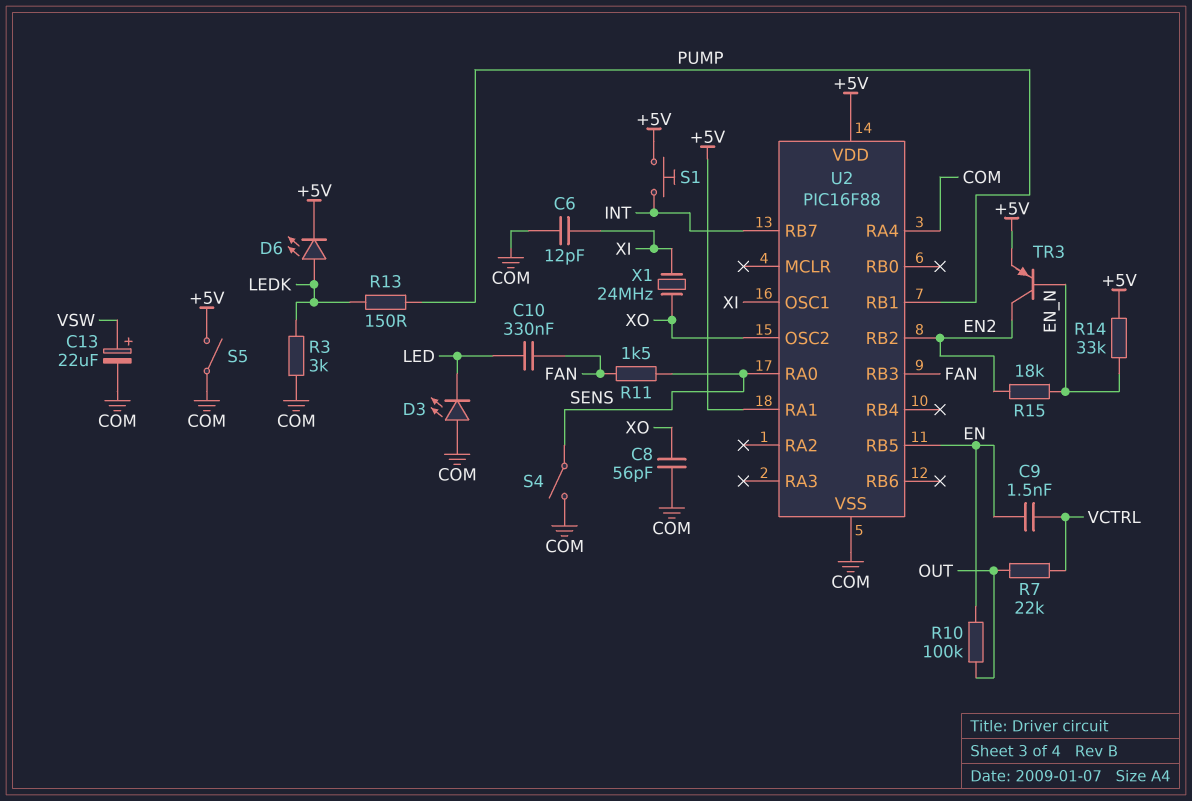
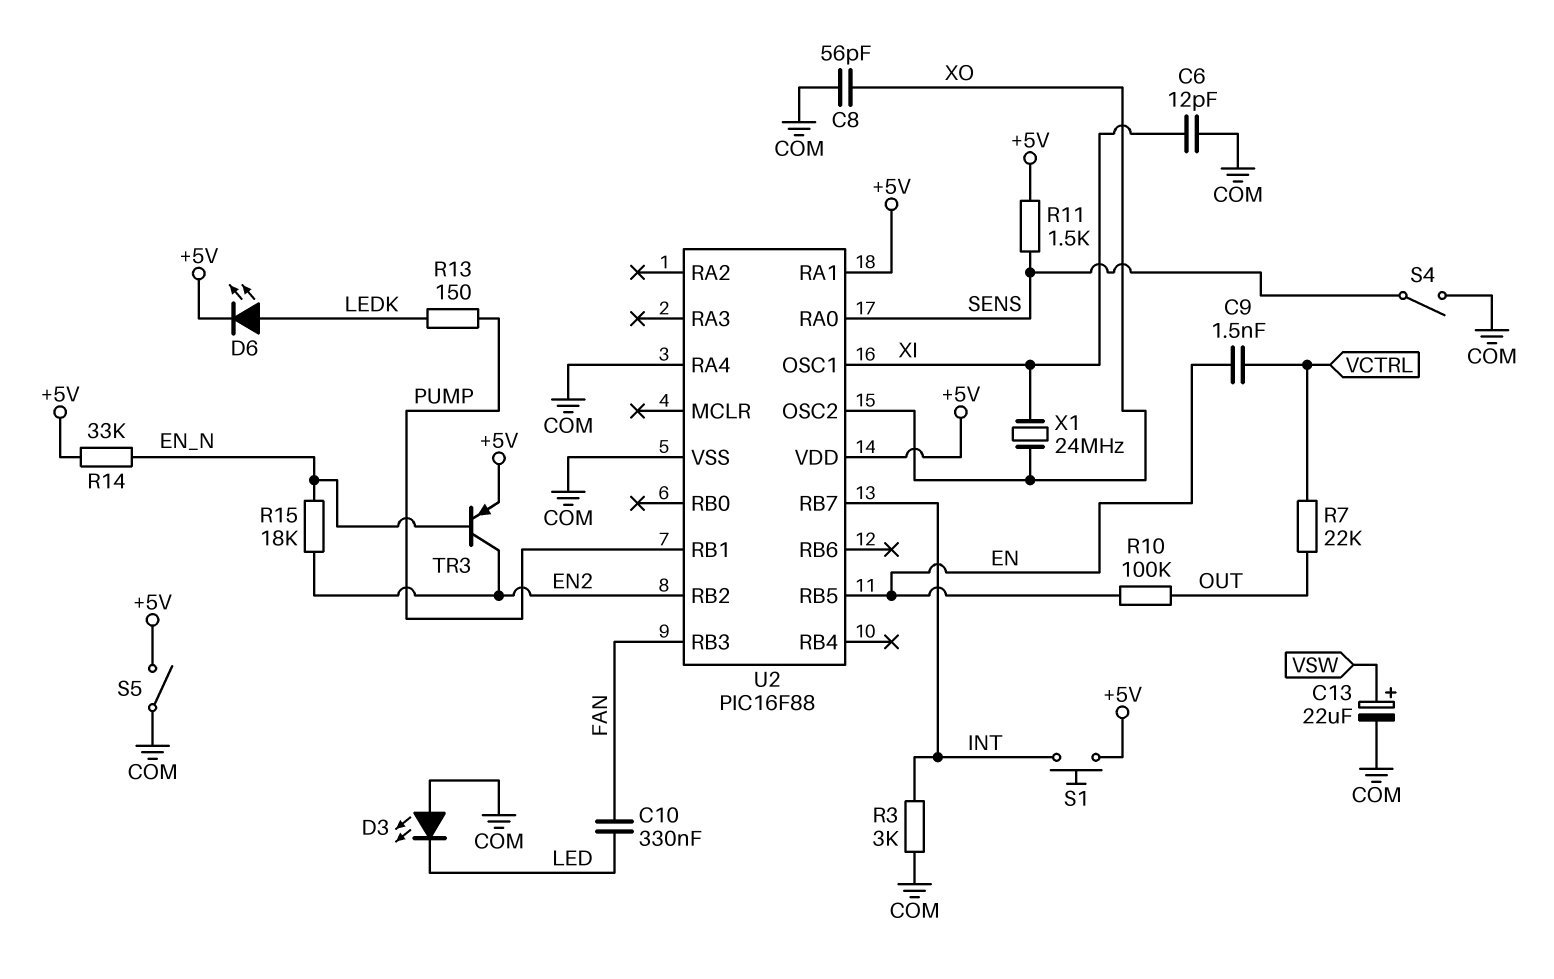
R3: 3k (COM, LEDK) -> 3k (COM, INT)
R11: 1.5k (FAN, SENS) -> 1.5k (+5V, SENS)

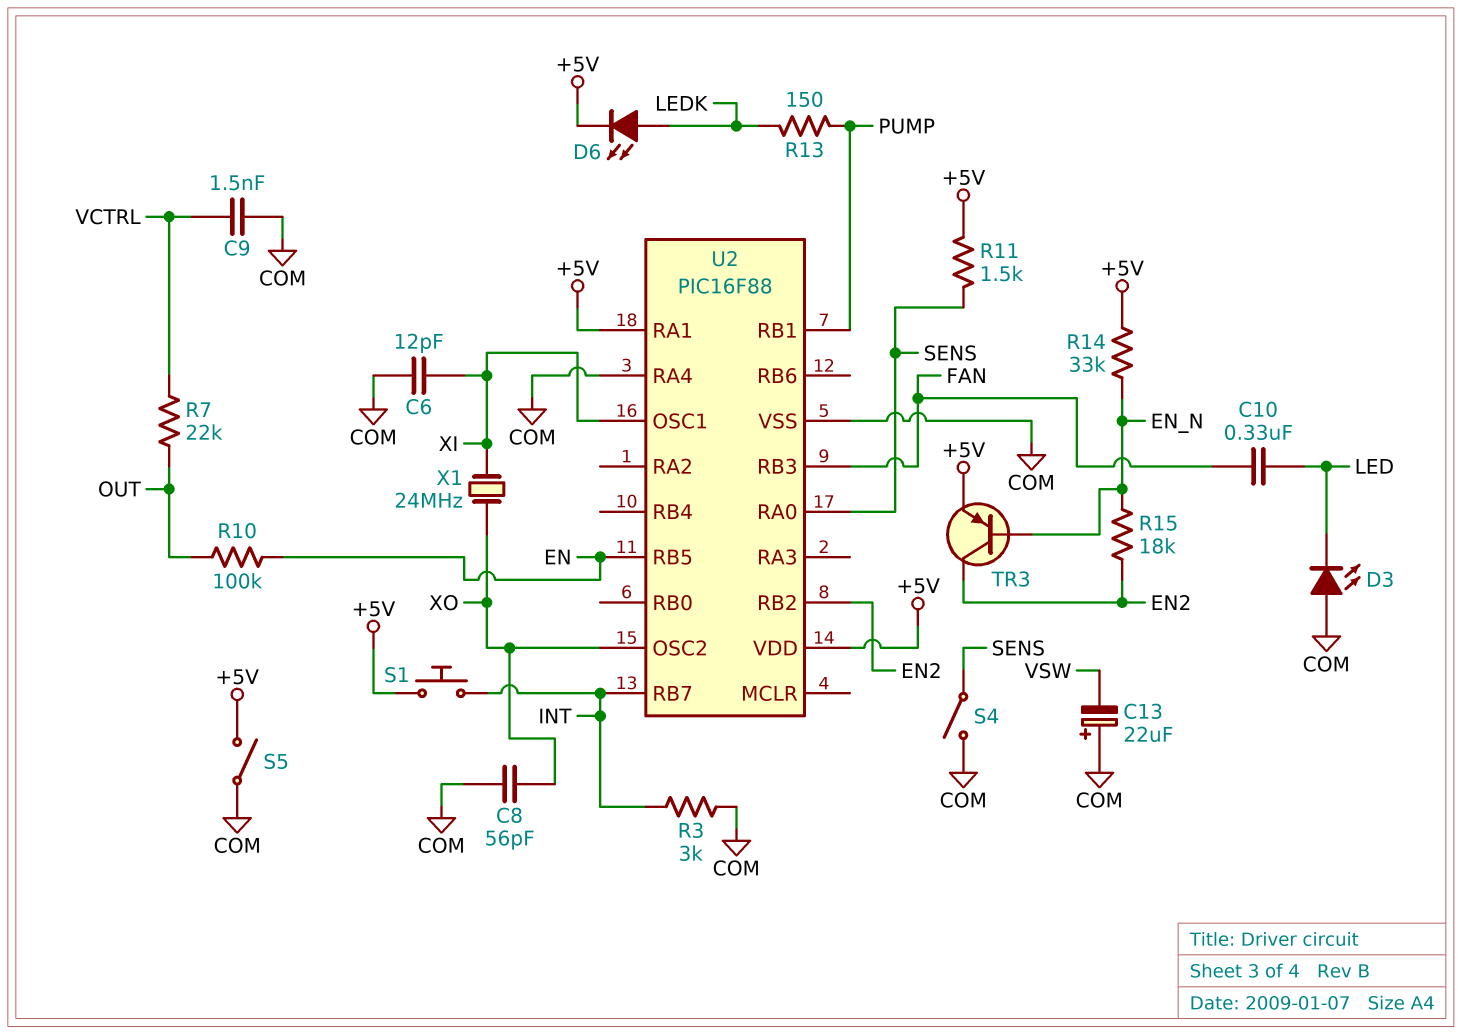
C9: 1.5nF (EN, VCTRL) -> 1.5nF (COM, VCTRL)
C13: 22uF (plus VSW, minus COM) -> 22uF (plus COM, minus VSW)

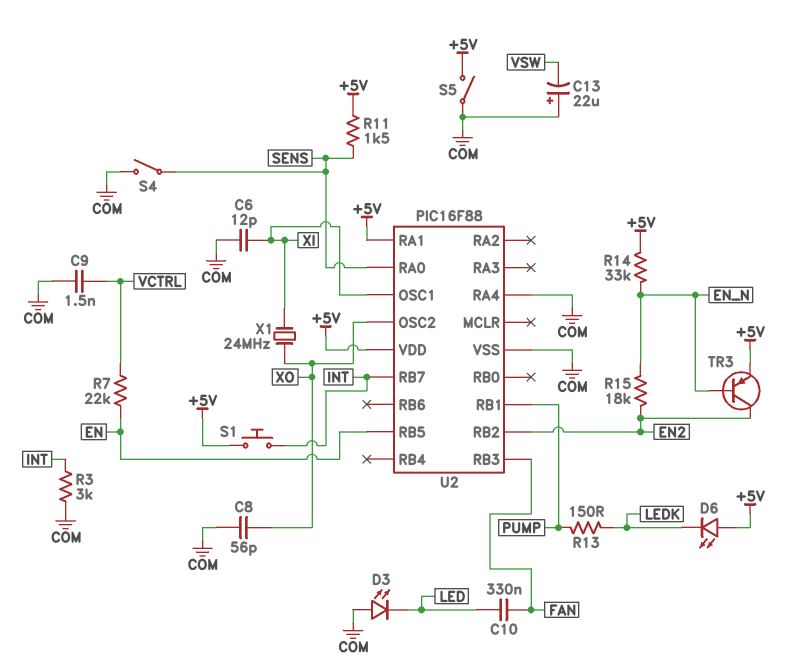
D6: LED (A LEDK, K +5V) -> LED (A +5V, K LEDK)
R7: 22k (OUT, VCTRL) -> 22k (EN, VCTRL)
R10: 100k (EN, OUT) -> none

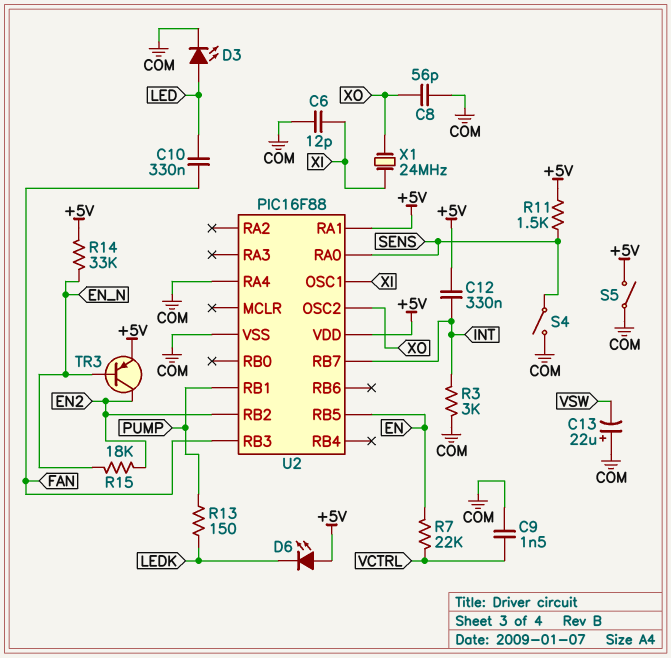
C12: none -> 330nF (+5V, INT)
D3: LED (A COM, K LED) -> LED (A LED, K COM)
S1: button (+5V, INT) -> none

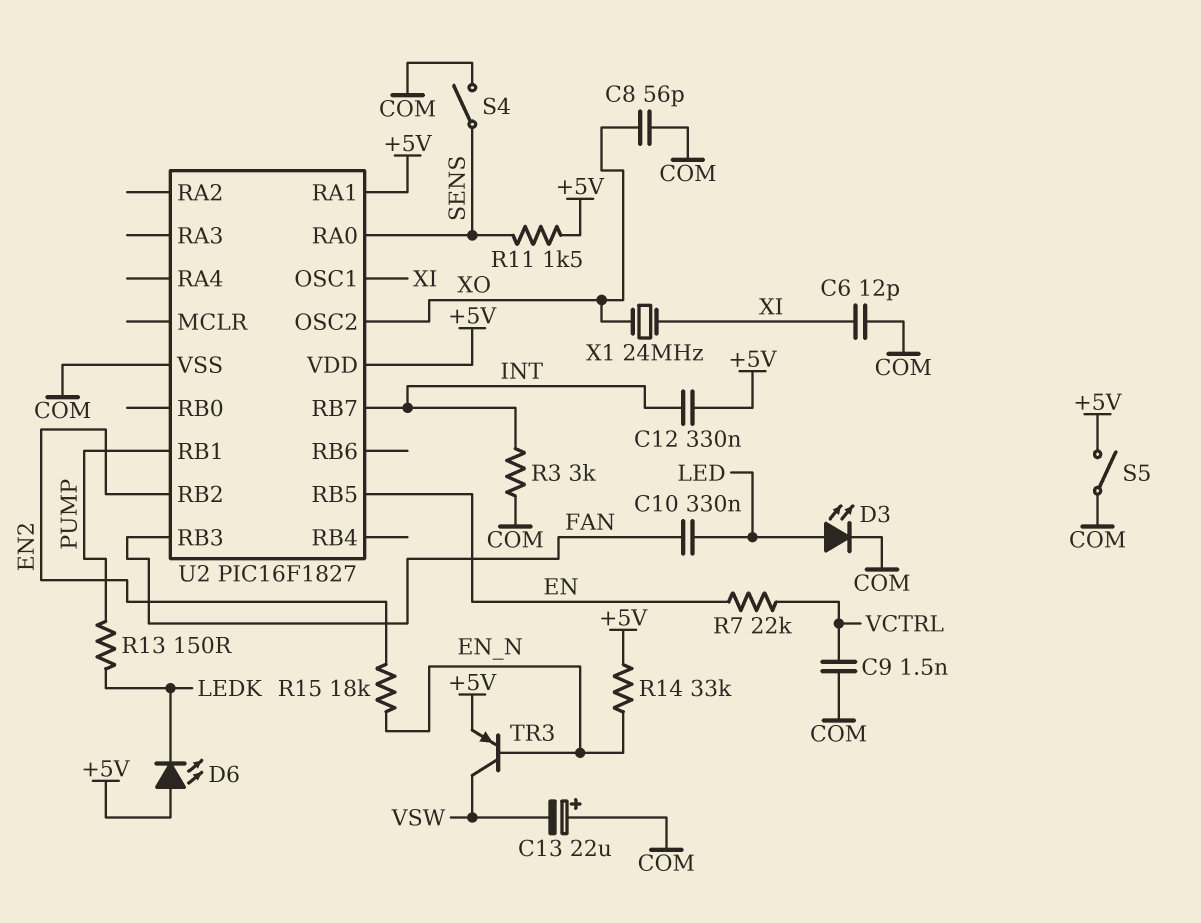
TR3: PNP (B EN_N, C EN2, E +5V) -> PNP (B EN_N, C VSW, E +5V)
U2: PIC16F88 -> PIC16F1827
U2 pin RA4: COM -> none

